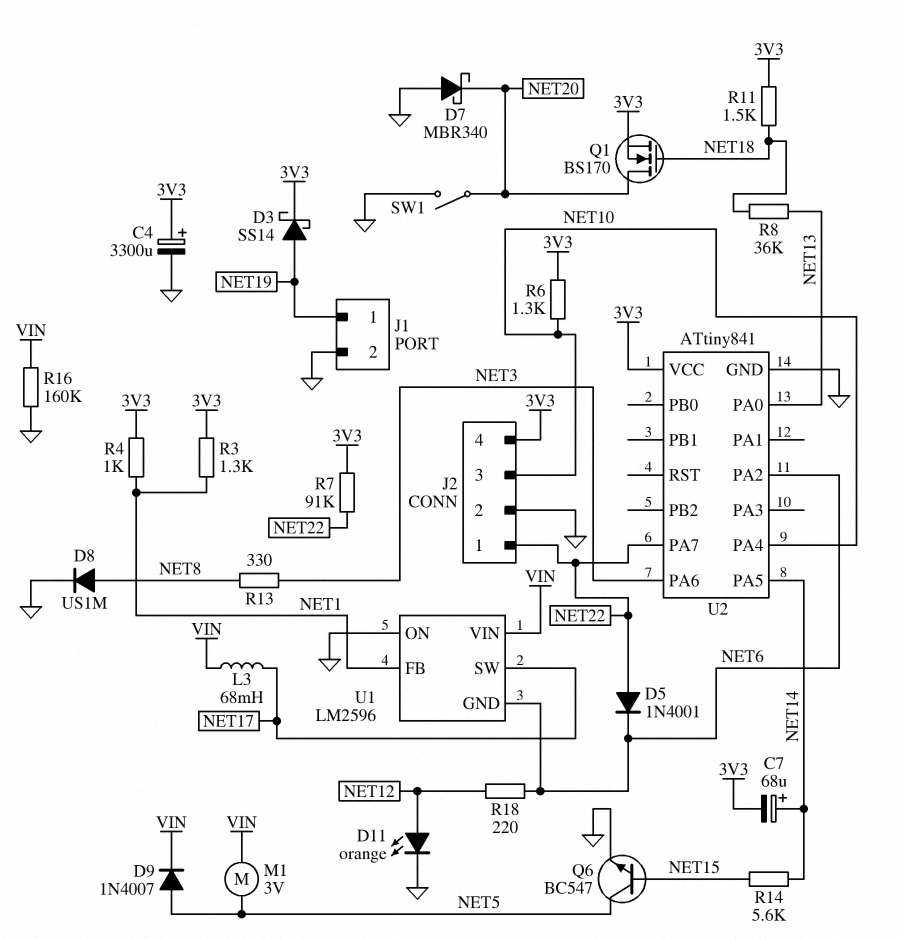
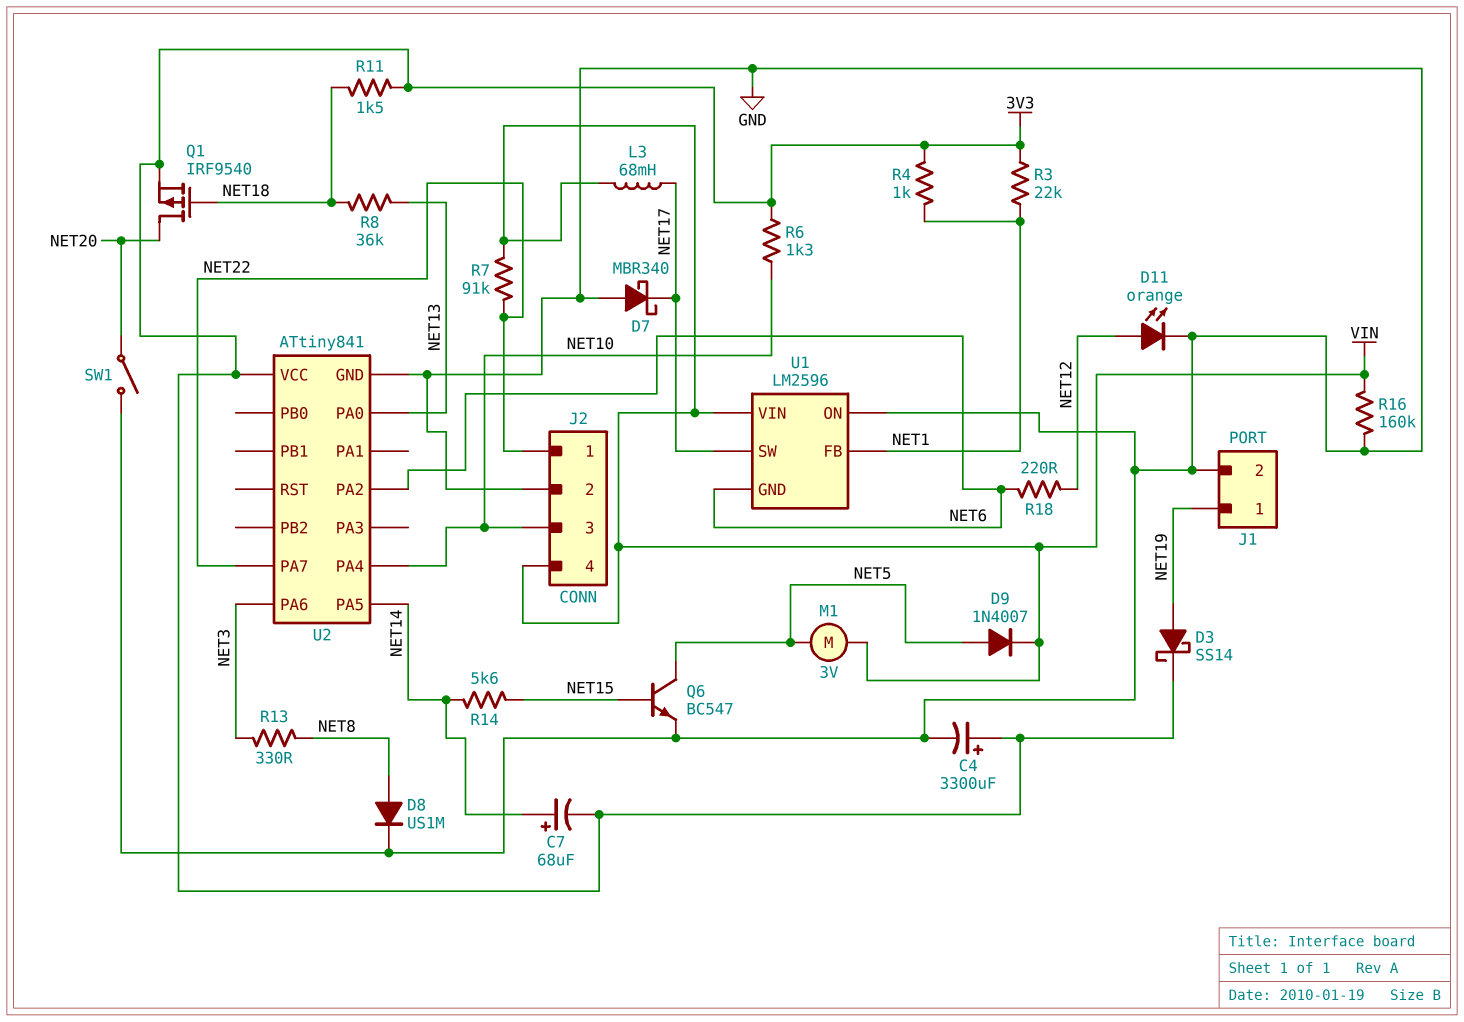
D5: diode 1N4001 (A NET22, K NET6) -> none
D7: schottky MBR340 (A GND, K NET20) -> schottky MBR340 (A GND, K NET17)
J2 pin 4: 3V3 -> VIN
Q1: NMOS BS170 (G NET18, D NET20, S 3V3) -> PMOS IRF9540 (G NET18, D NET20, S 3V3)
R3: 1.3k (3V3, NET1) -> 22k (3V3, NET1)
R7: 91k (3V3, NET22) -> 91k (NET22, VIN)

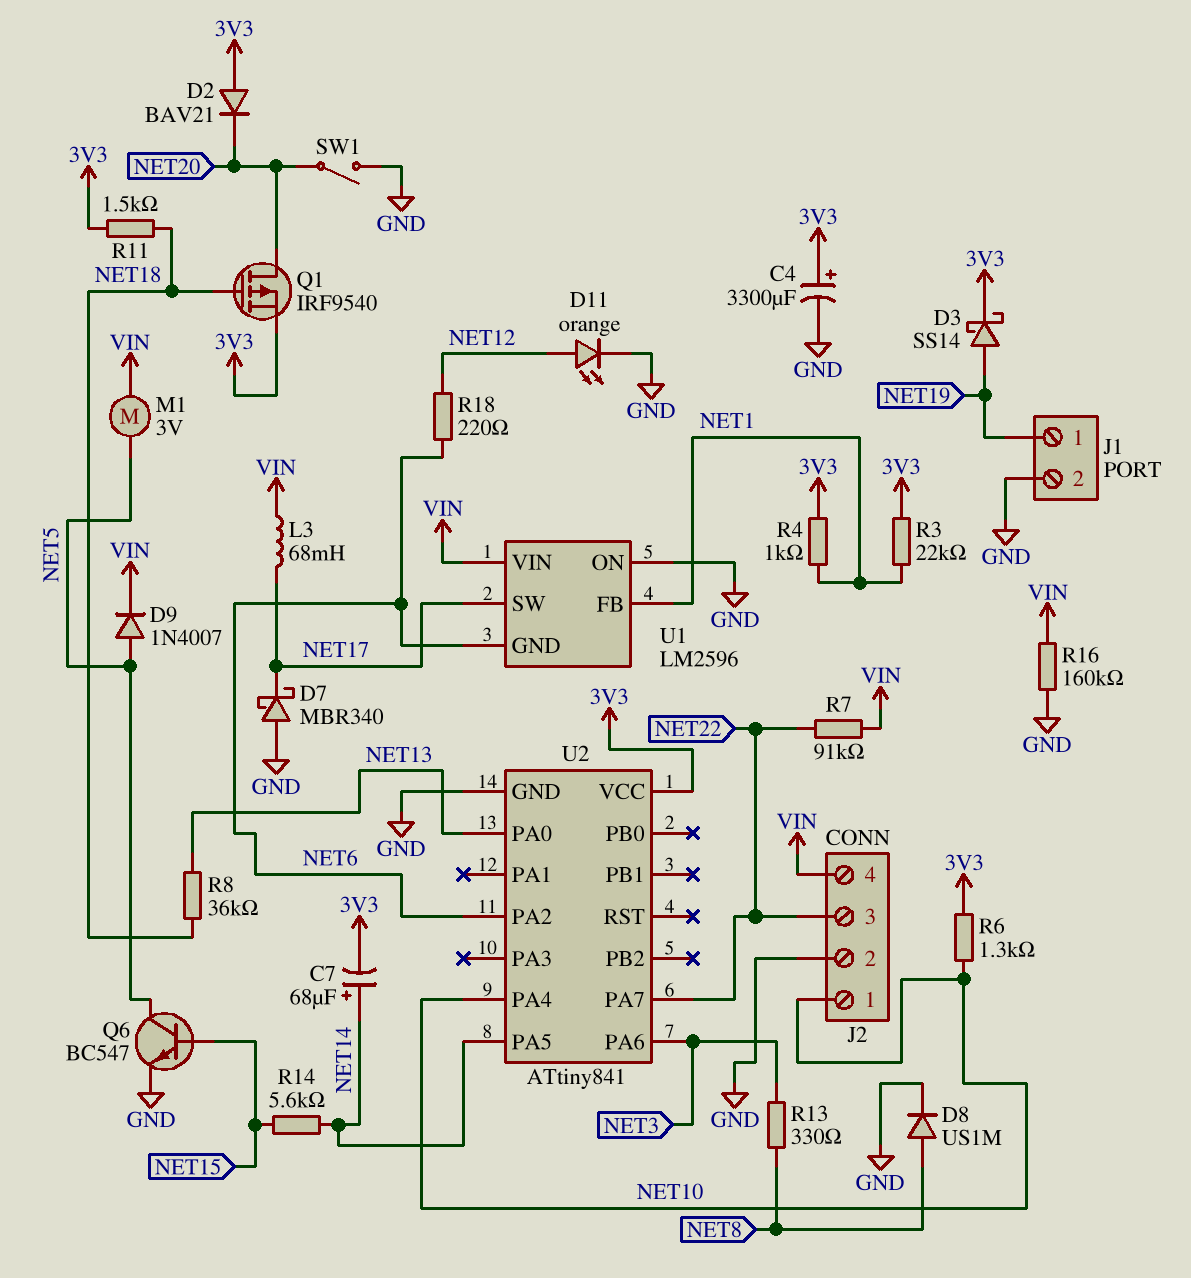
D2: none -> diode BAV21 (A 3V3, K NET20)
J2 pin 1: NET22 -> NET10
J2 pin 3: NET10 -> NET22

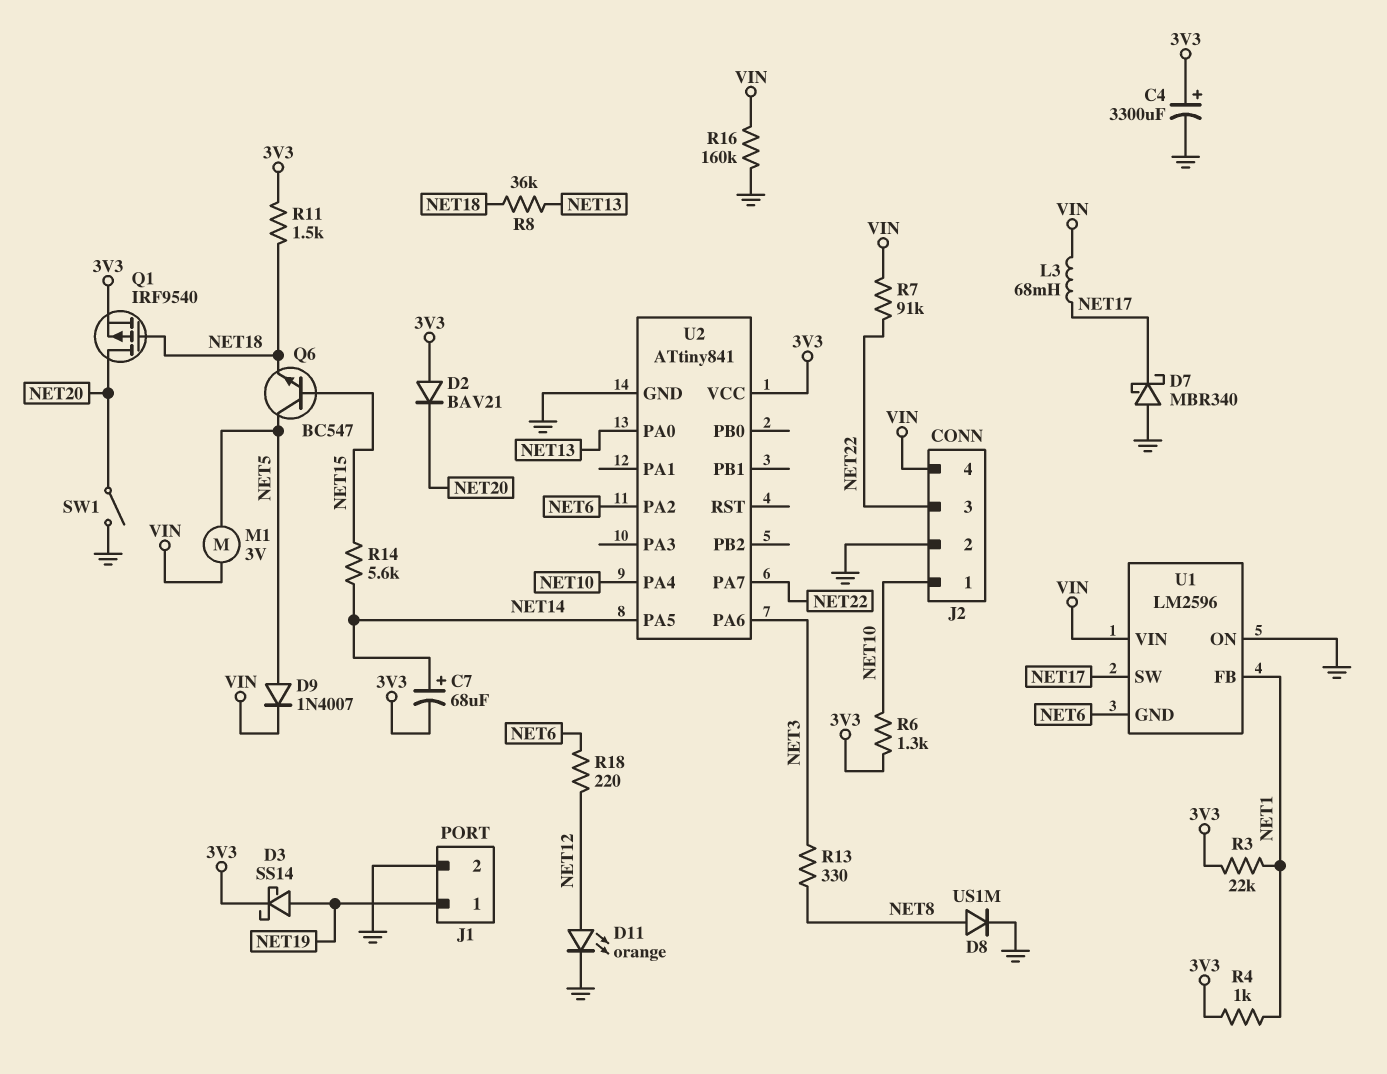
Q6: NPN BC547 (B NET15, C NET5, E GND) -> NPN BC547 (B NET15, C NET5, E NET18)

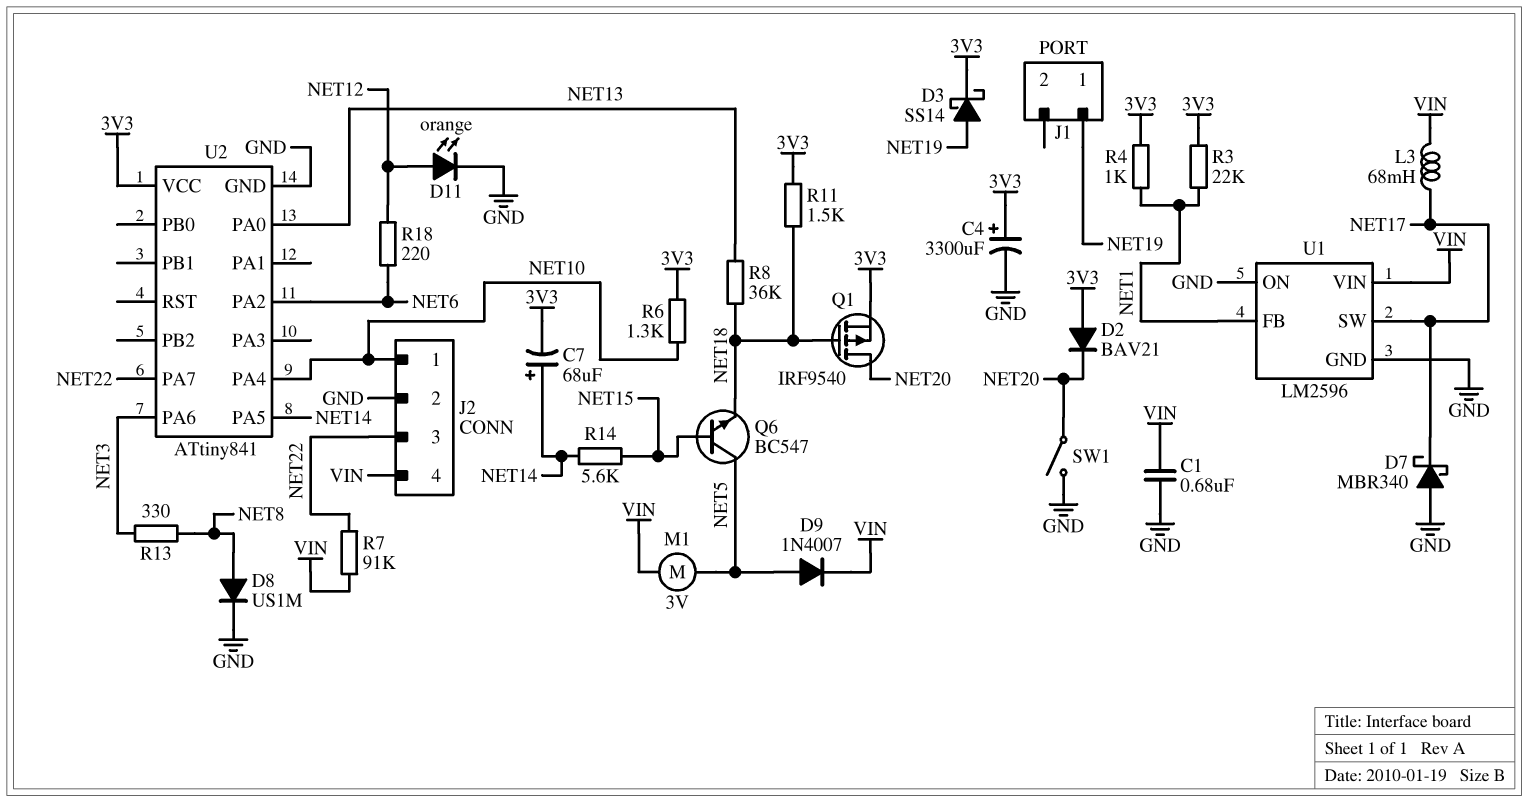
C1: none -> 680nF (GND, VIN)
J1 pin 2: GND -> none
R16: 160k (GND, VIN) -> none
U1 pin GND: NET6 -> GND

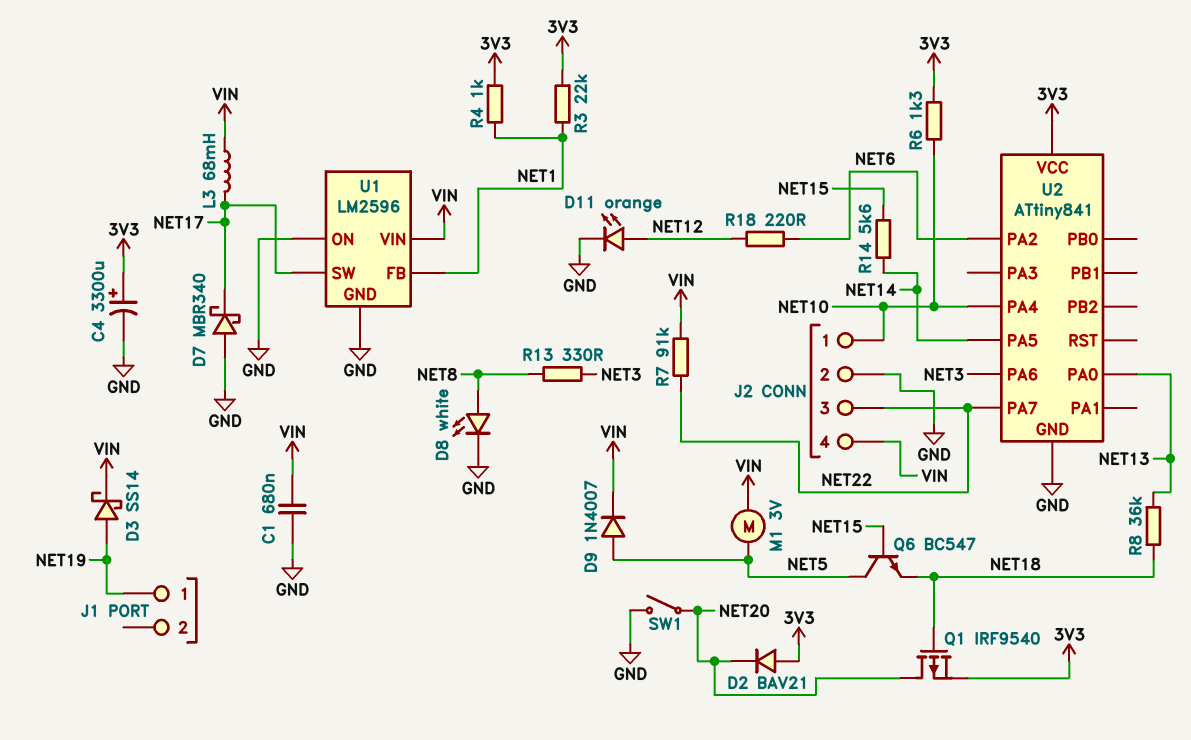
C7: 68uF (plus NET14, minus 3V3) -> none
D3: schottky SS14 (A NET19, K 3V3) -> schottky SS14 (A NET19, K VIN)
D8: diode US1M (A NET8, K GND) -> LED white (A NET8, K GND)
R11: 1.5k (3V3, NET18) -> none

